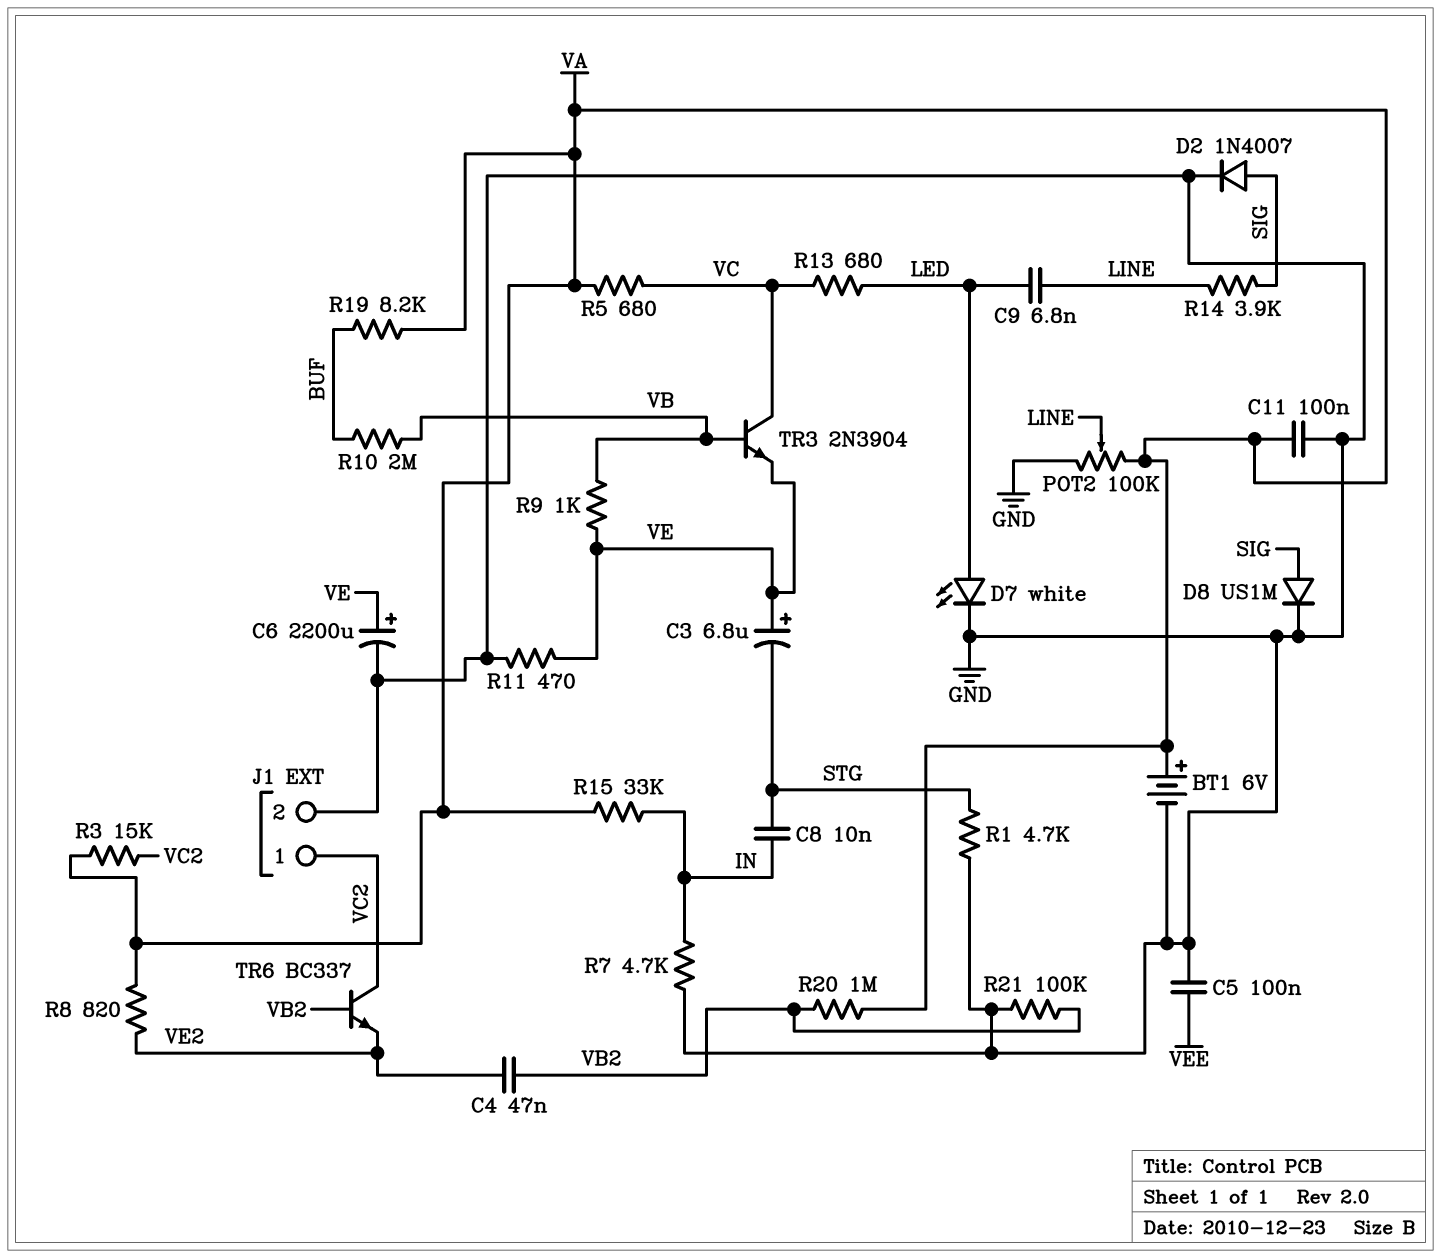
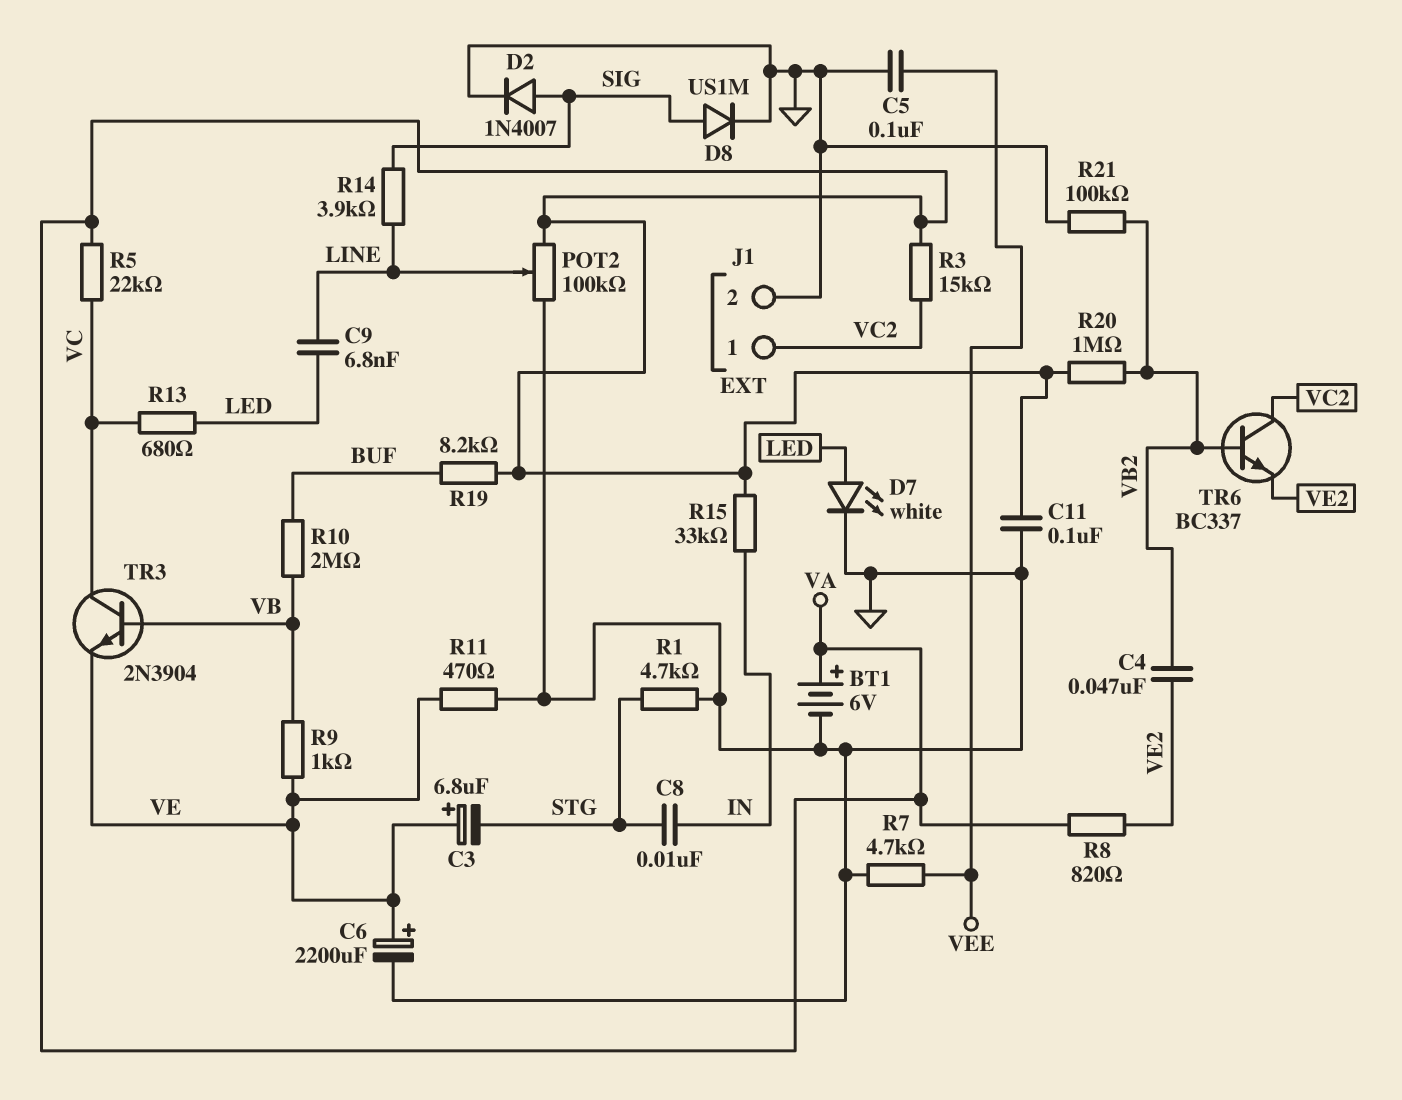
R5: 680 (VA, VC) -> 22k (VA, VC)
R7: 4.7k (GND, IN) -> 4.7k (GND, VEE)

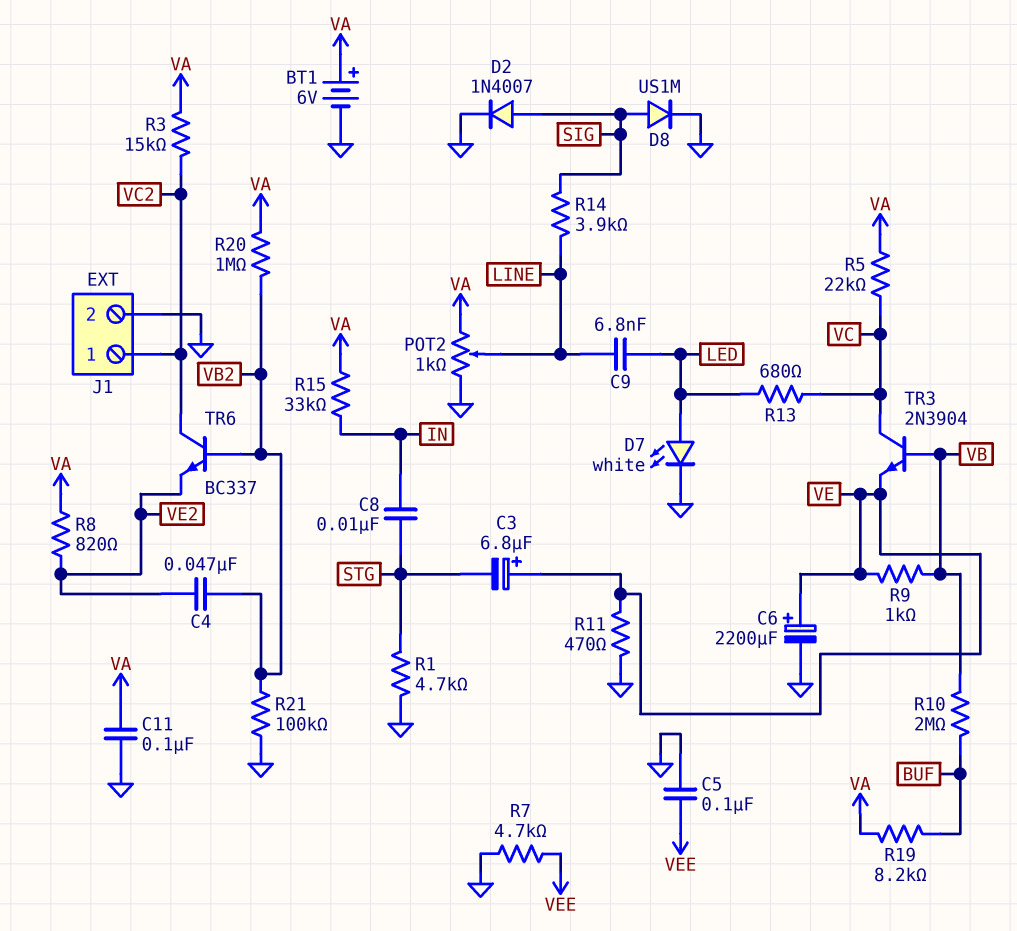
POT2: 100k (GND, VA, wiper LINE) -> 1k (GND, VA, wiper LINE)

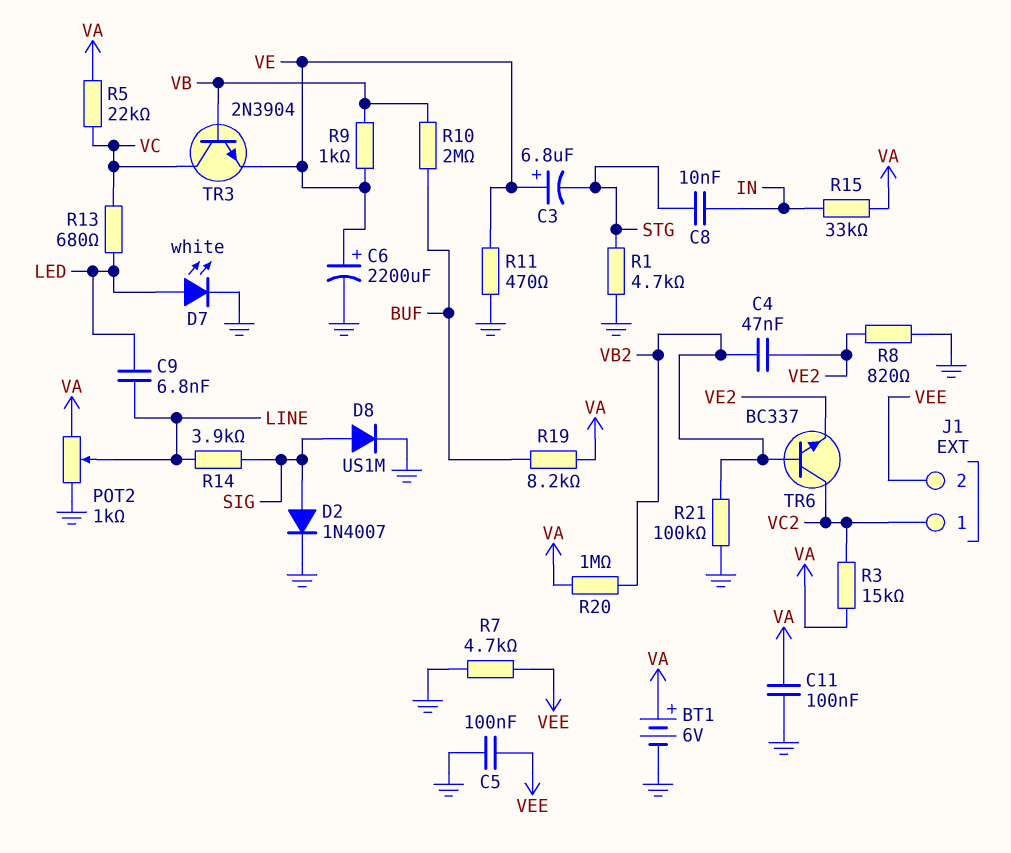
J1 pin 2: GND -> VEE
R8: 820 (VA, VE2) -> 820 (GND, VE2)

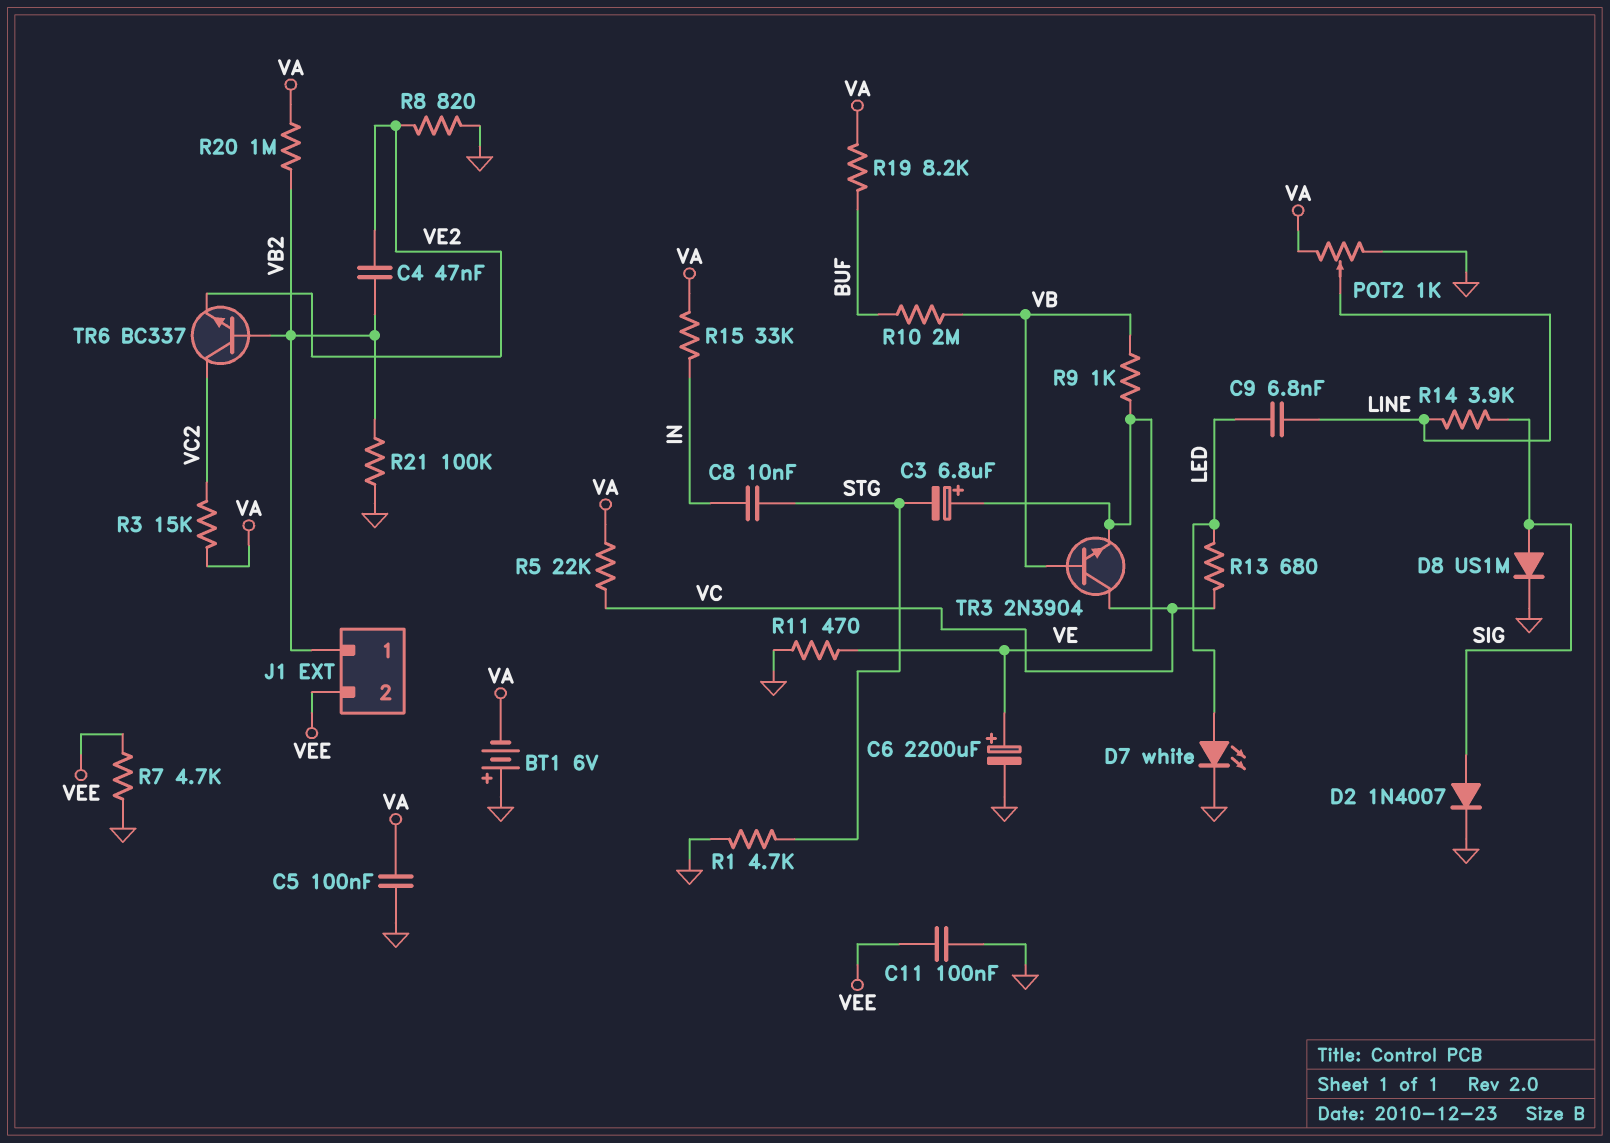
BT1: 6V (plus VA, minus GND) -> 6V (plus GND, minus VA)
C5: 100nF (GND, VEE) -> 100nF (GND, VA)
C11: 100nF (GND, VA) -> 100nF (GND, VEE)
J1 pin 1: VC2 -> VB2

